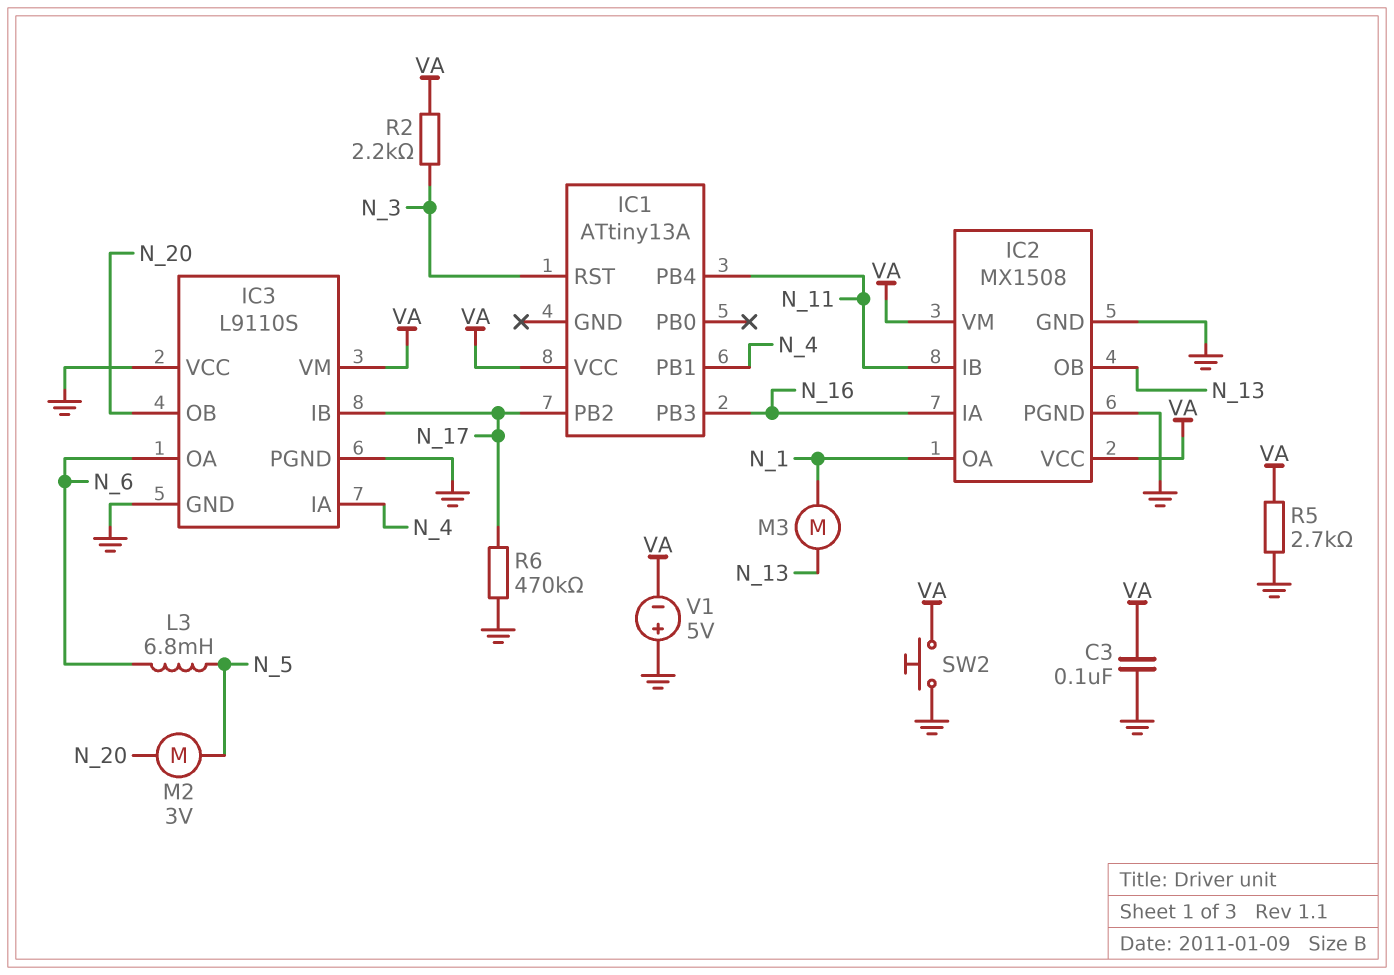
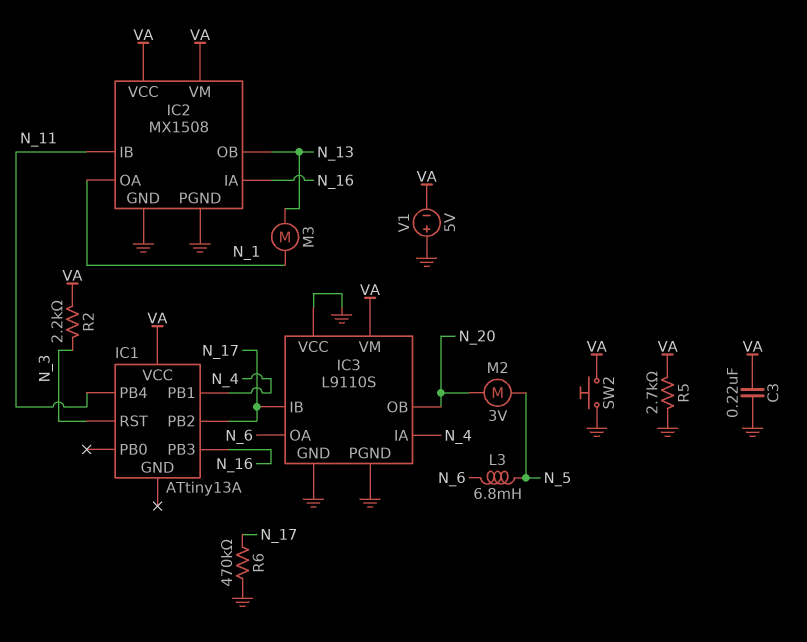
C3: 100nF (GND, VA) -> 220nF (GND, VA)

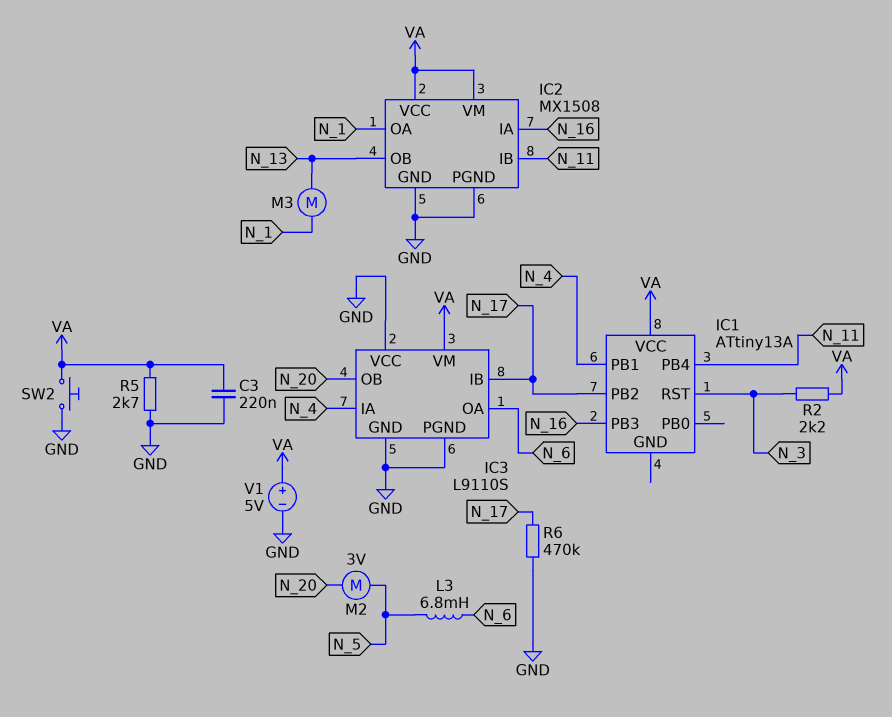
V1: 5V (plus GND, minus VA) -> 5V (plus VA, minus GND)

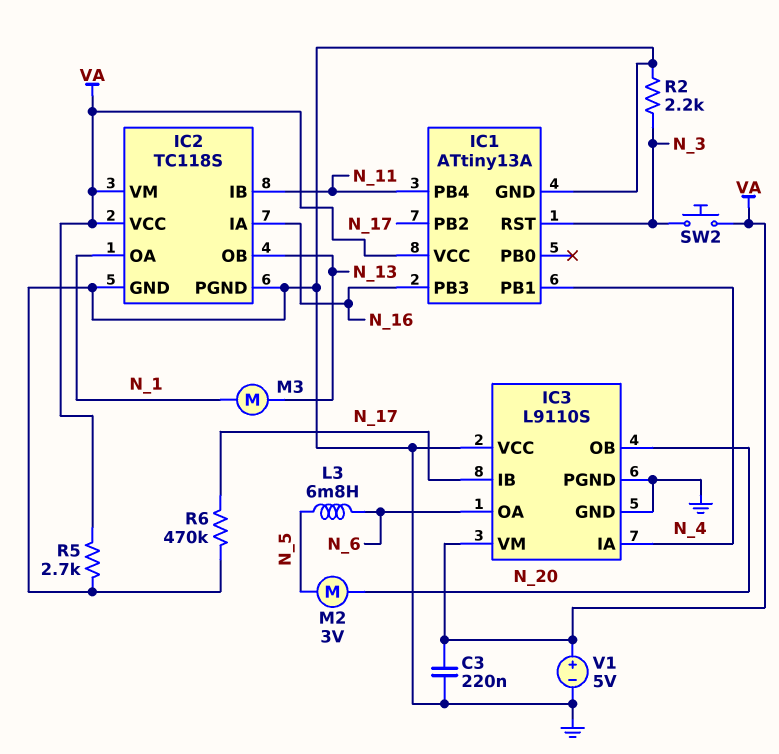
IC1 pin GND: none -> GND
IC2: MX1508 -> TC118S
R2: 2.2k (N_3, VA) -> 2.2k (GND, N_3)
SW2: button (GND, VA) -> button (N_3, VA)

